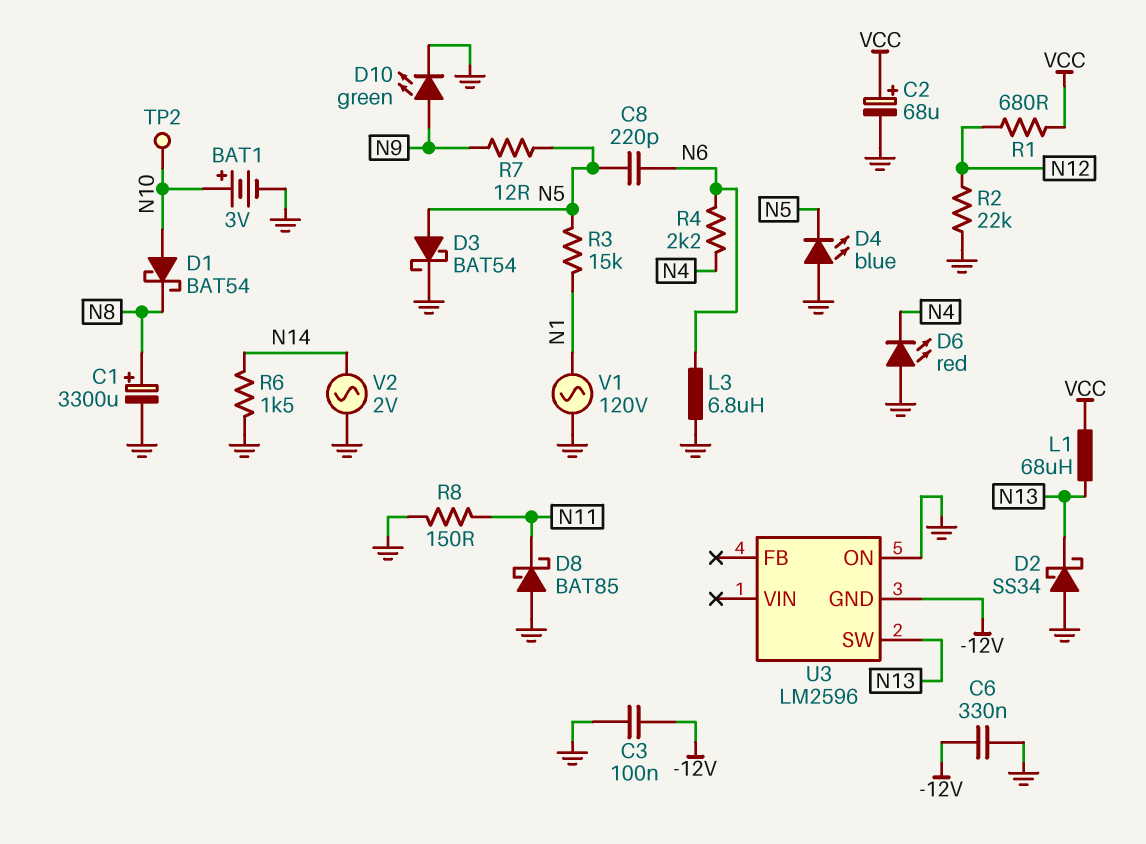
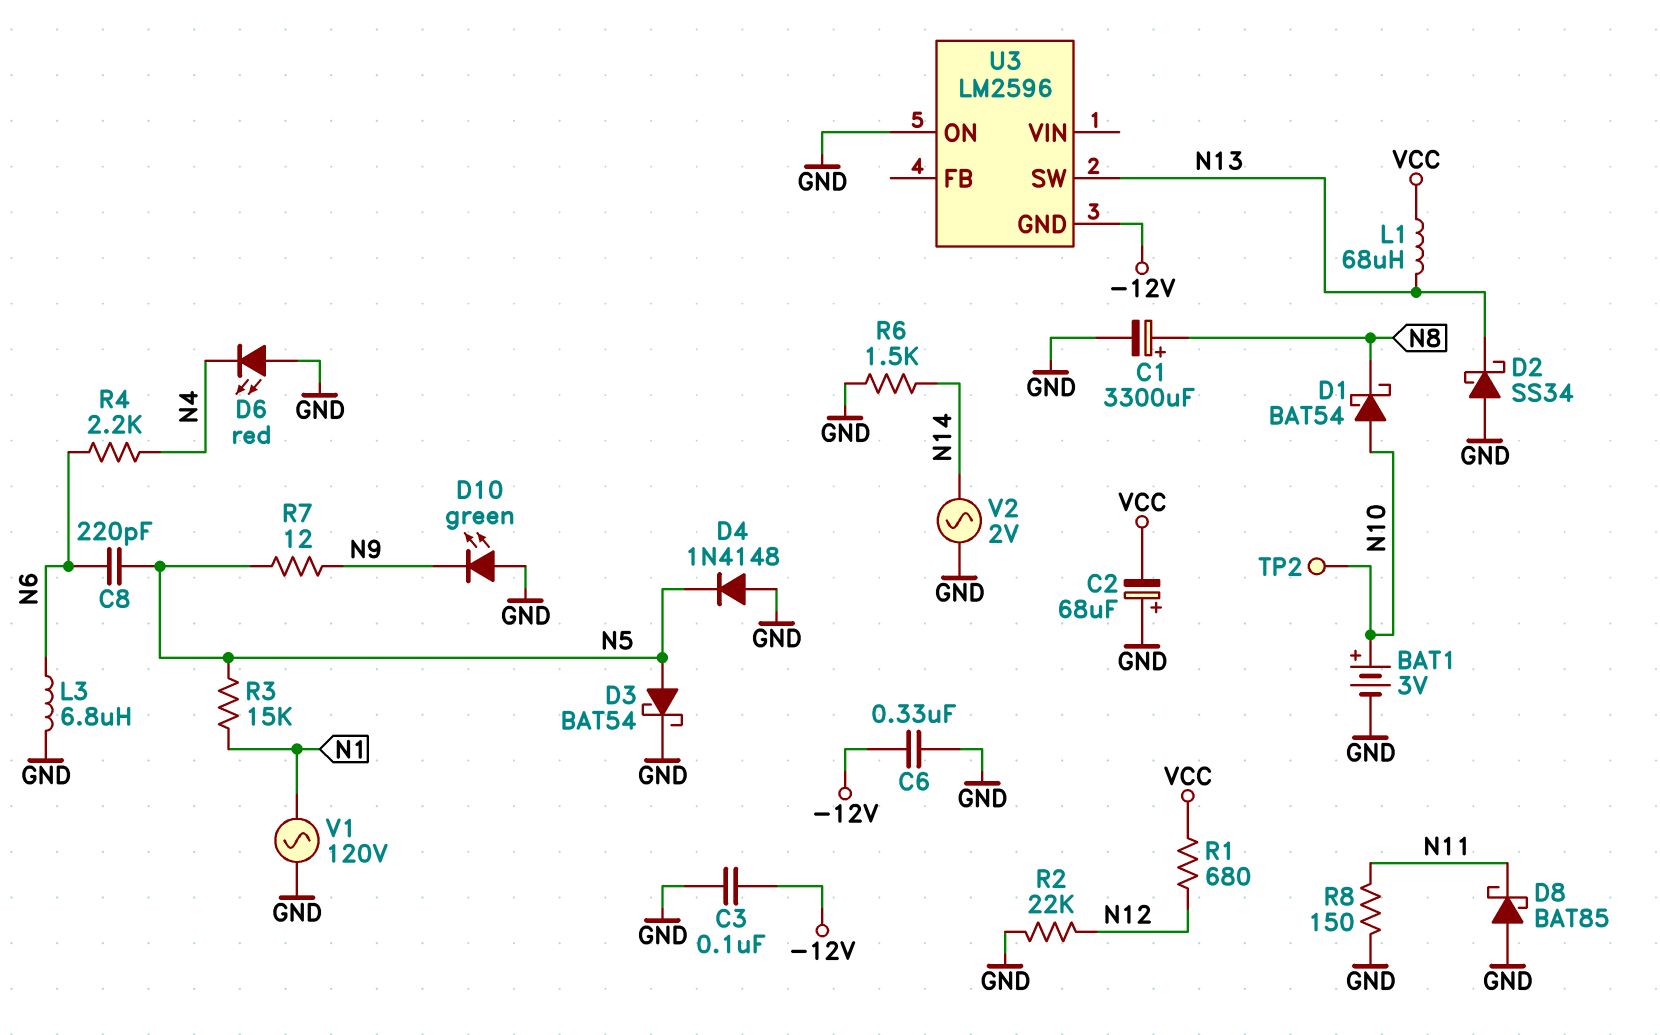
C2: 68uF (plus VCC, minus GND) -> 68uF (plus GND, minus VCC)
D4: LED blue (A GND, K N5) -> diode 1N4148 (A GND, K N5)
D10: LED green (A N9, K GND) -> LED green (A GND, K N9)

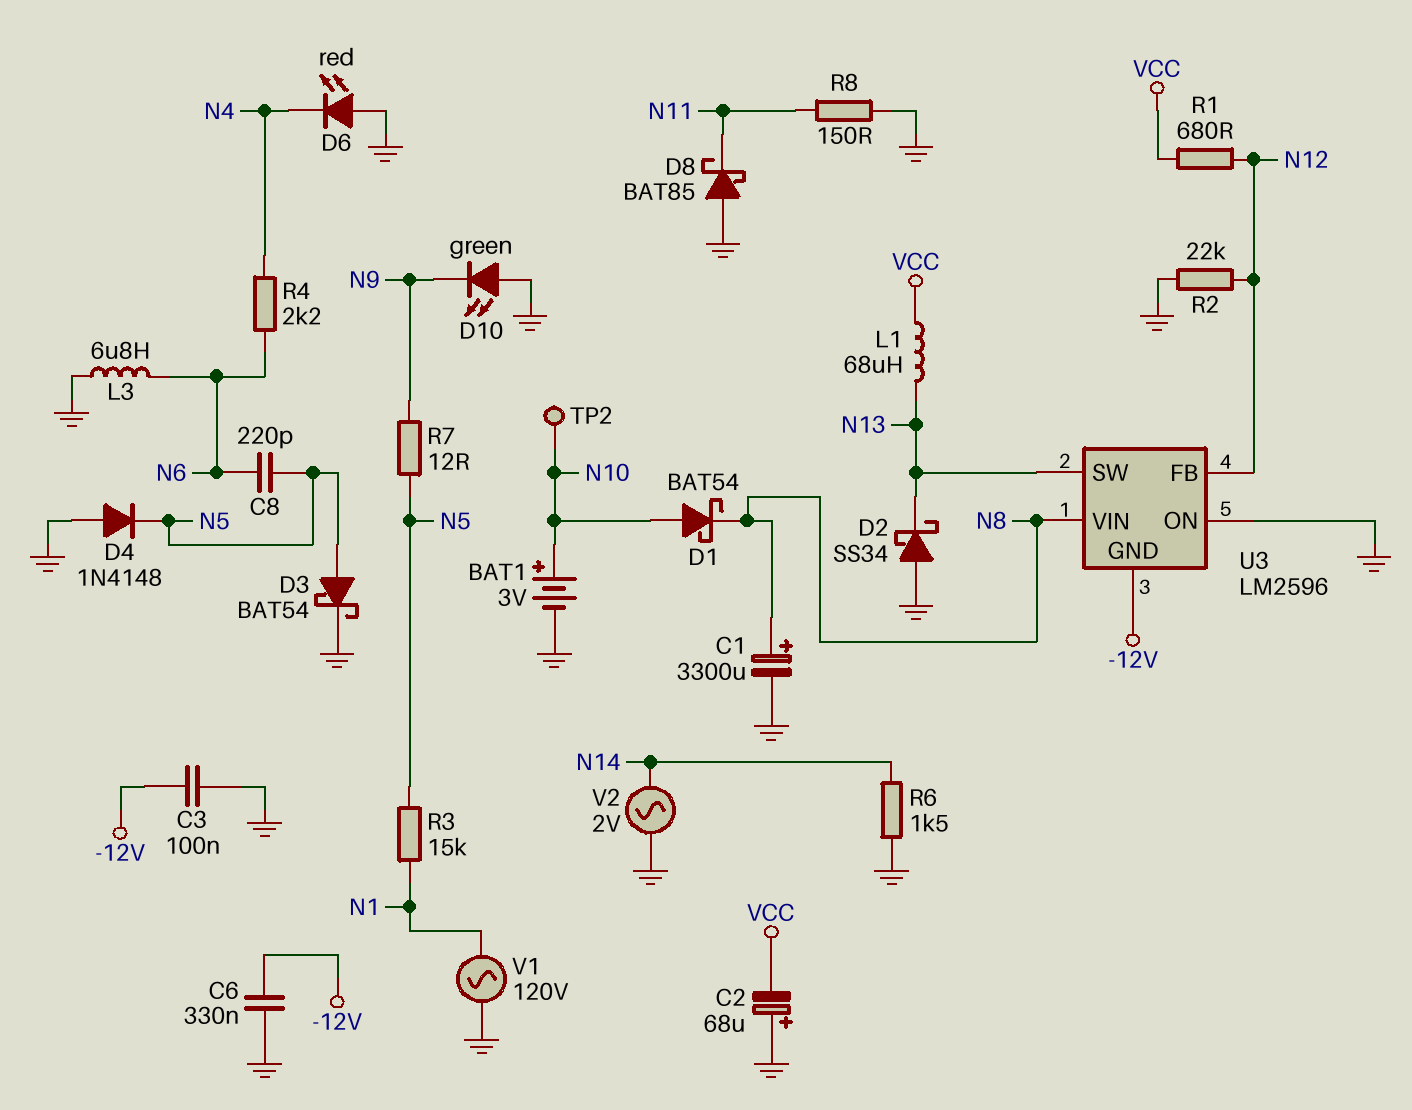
U3 pin FB: none -> N12
U3 pin VIN: none -> N8

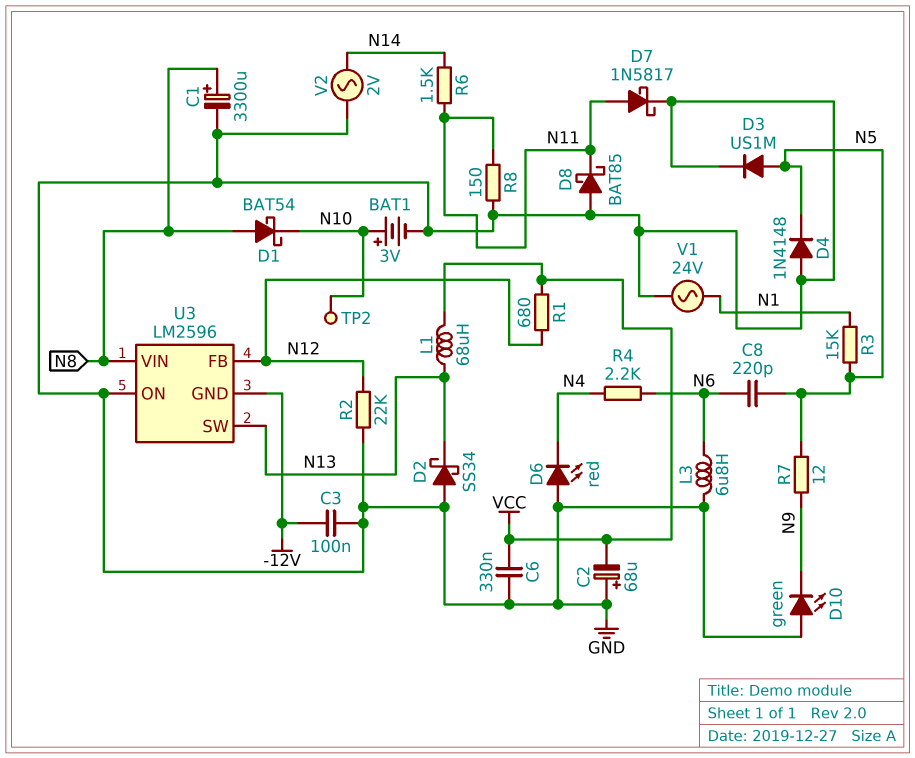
C6: 330nF (-12V, GND) -> 330nF (GND, VCC)
D1: schottky BAT54 (A N10, K N8) -> schottky BAT54 (A N8, K N10)
D3: schottky BAT54 (A N5, K GND) -> diode US1M (A N5, K GND)
D7: none -> schottky 1N5817 (A N11, K GND)
R6: 1.5k (GND, N14) -> 1.5k (N11, N14)
V1: AC 120V (GND, N1) -> AC 24V (GND, N1)

